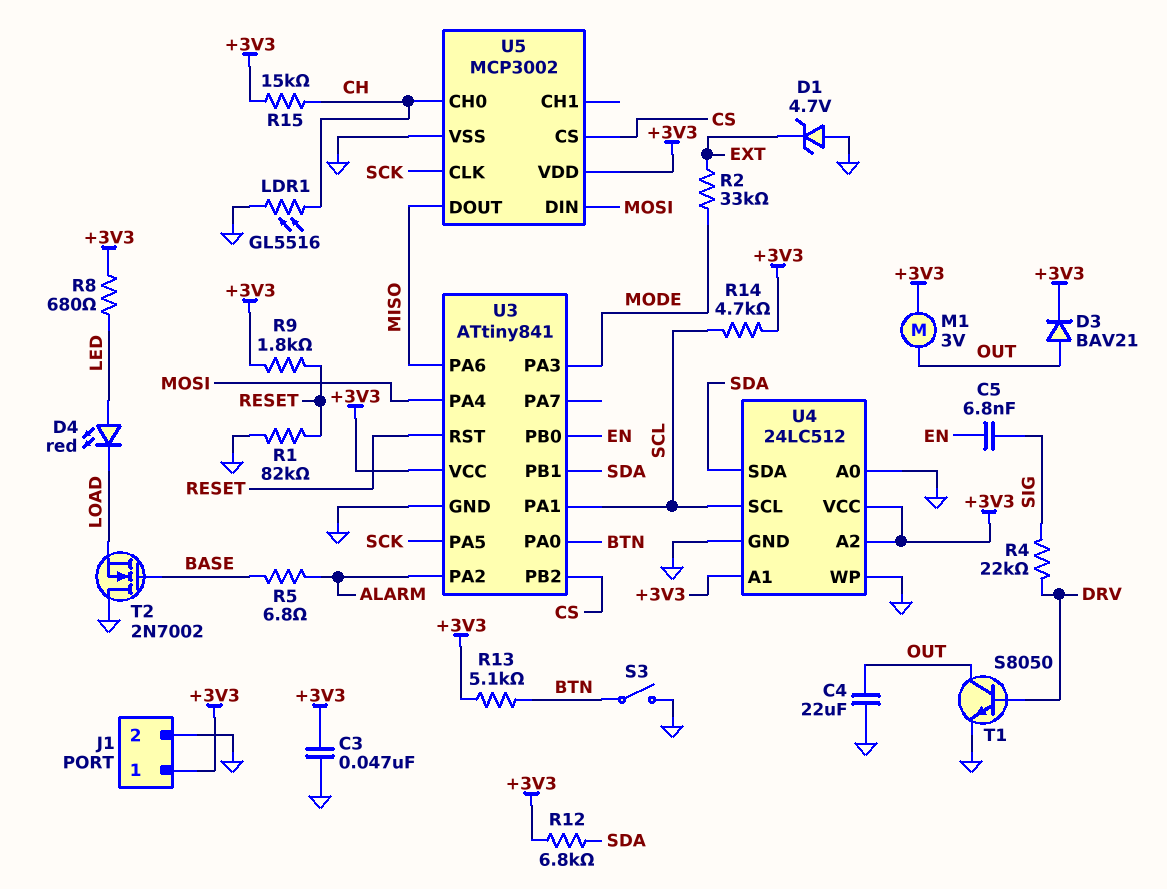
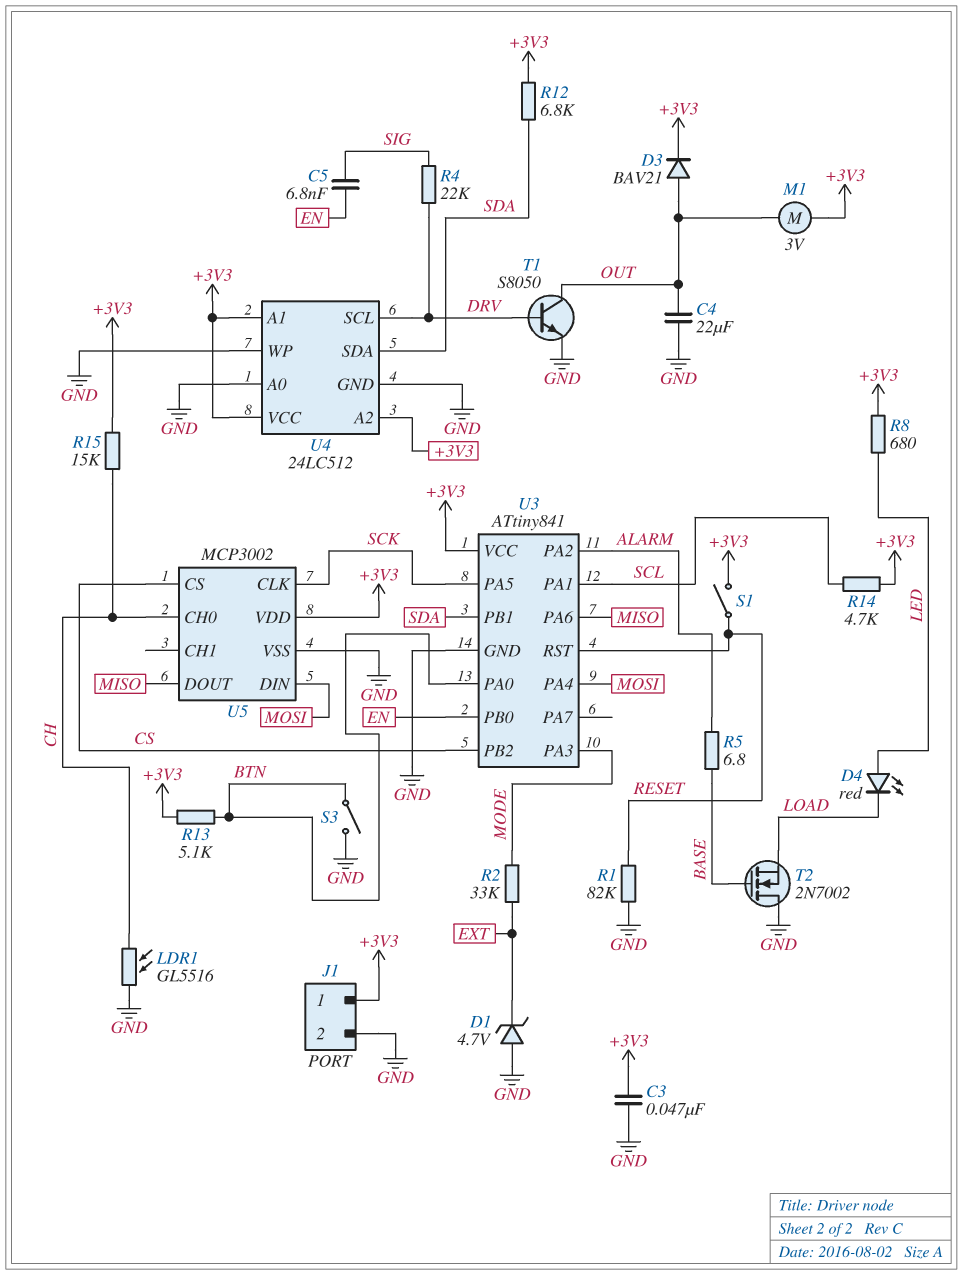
R9: 1.8k (+3V3, RESET) -> none
S1: none -> switch (+3V3, RESET)
U4 pin SCL: SCL -> DRV

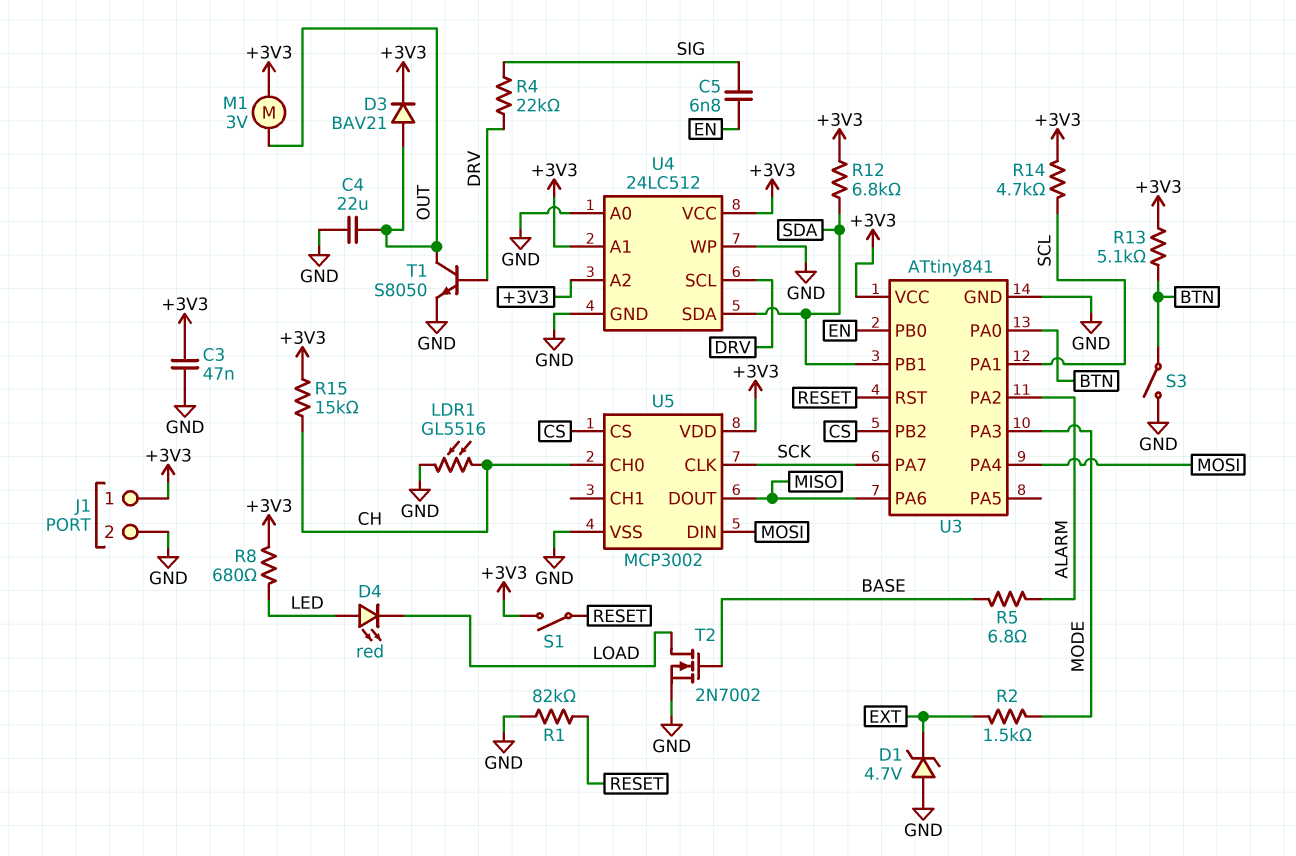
R2: 33k (EXT, MODE) -> 1.5k (EXT, MODE)
T2: NMOS 2N7002 (G BASE, D GND, S LOAD) -> NMOS 2N7002 (G BASE, D LOAD, S GND)
U3 pin PA5: SCK -> none
U3 pin PA7: none -> SCK

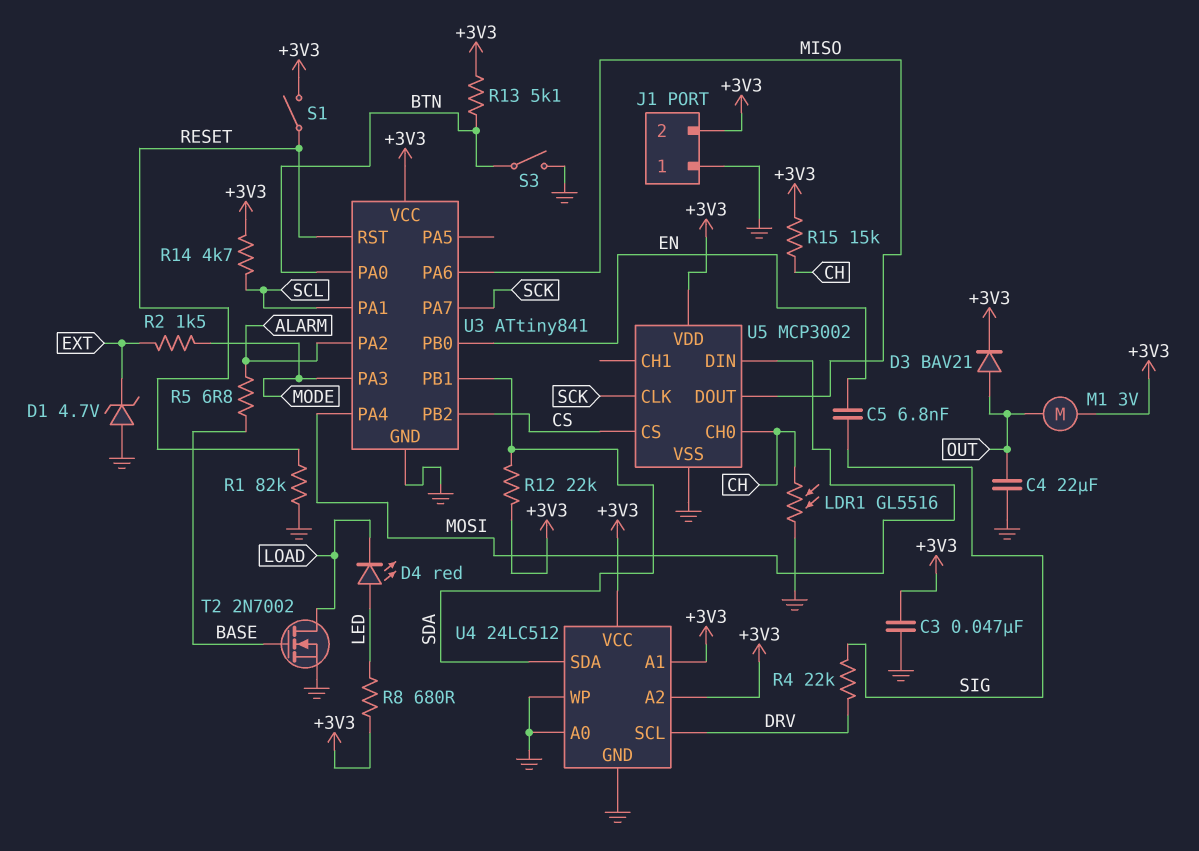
J1 pin 1: +3V3 -> GND
J1 pin 2: GND -> +3V3
R12: 6.8k (+3V3, SDA) -> 22k (+3V3, SDA)
T1: NPN S8050 (B DRV, C OUT, E GND) -> none

